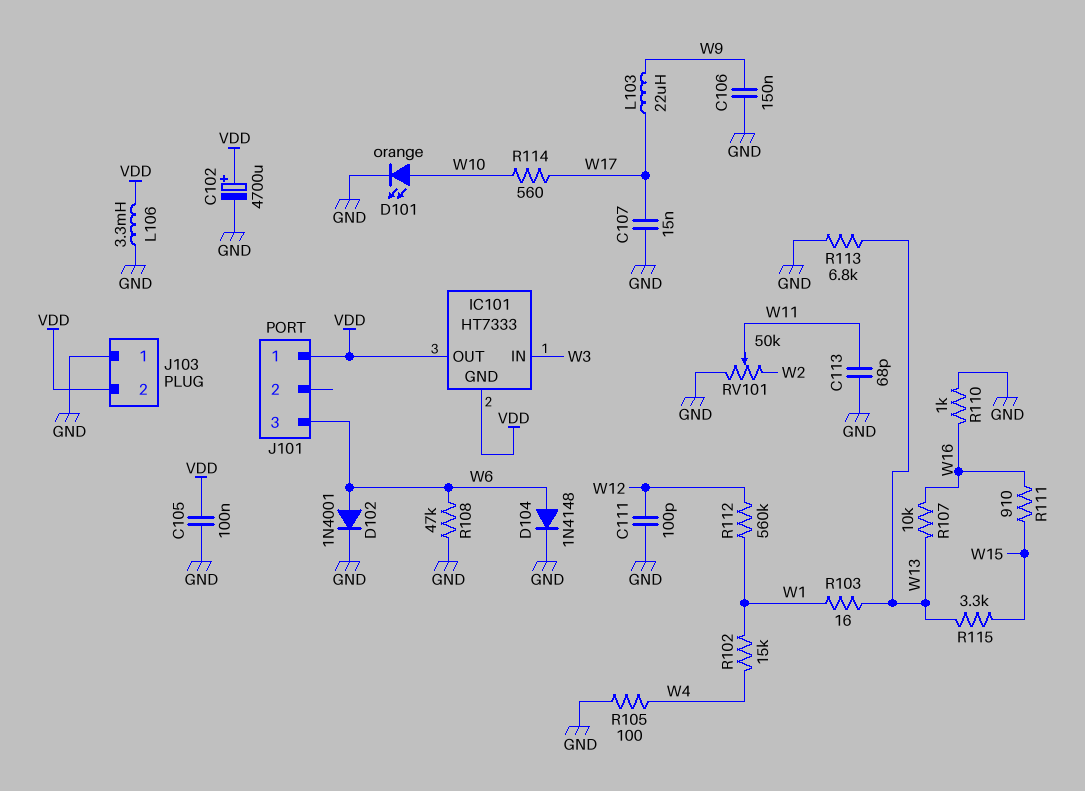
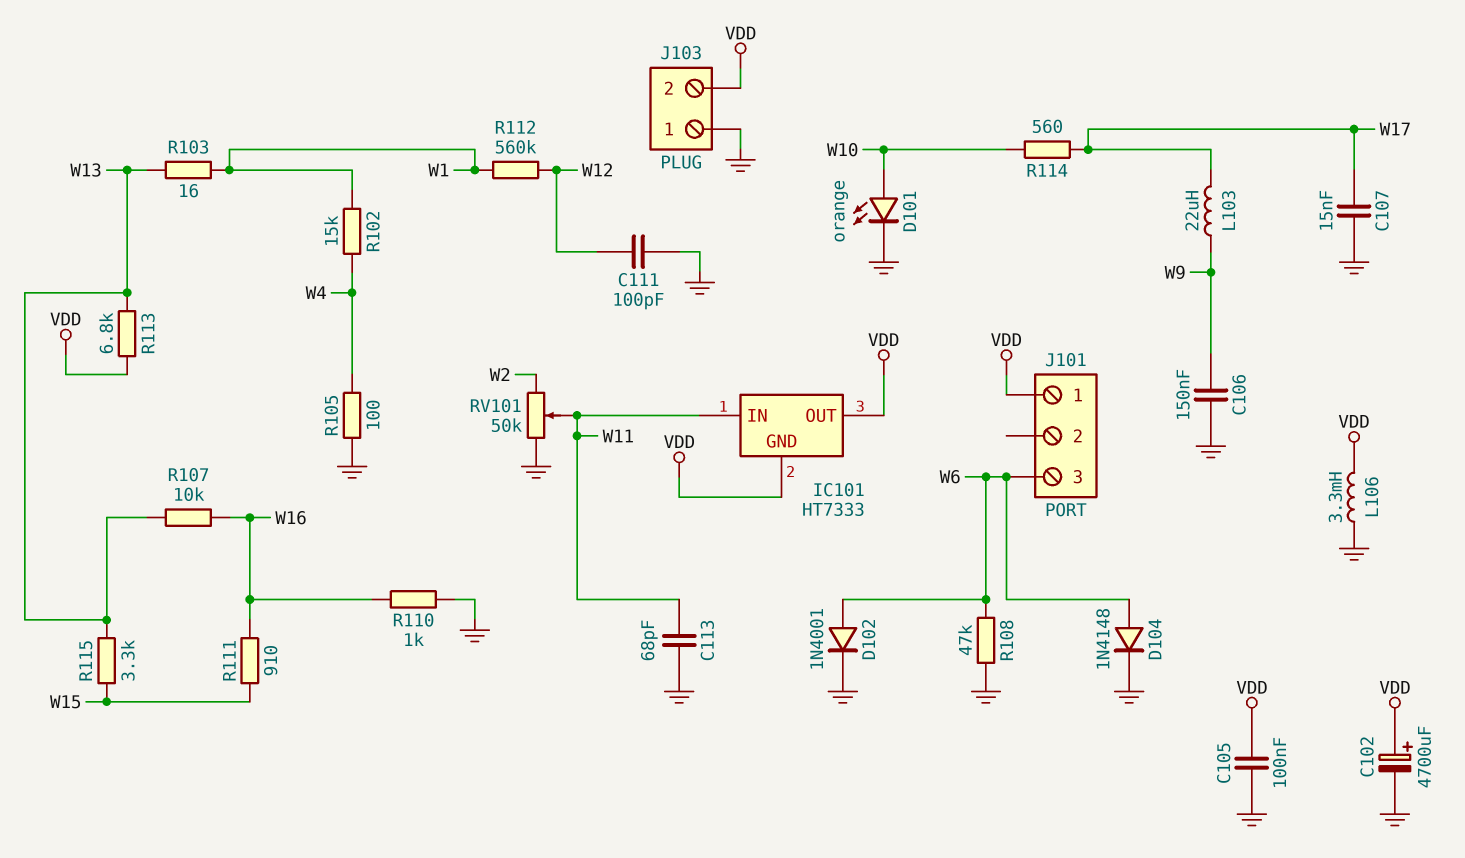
IC101 pin IN: W3 -> W11
R113: 6.8k (GND, W13) -> 6.8k (VDD, W13)

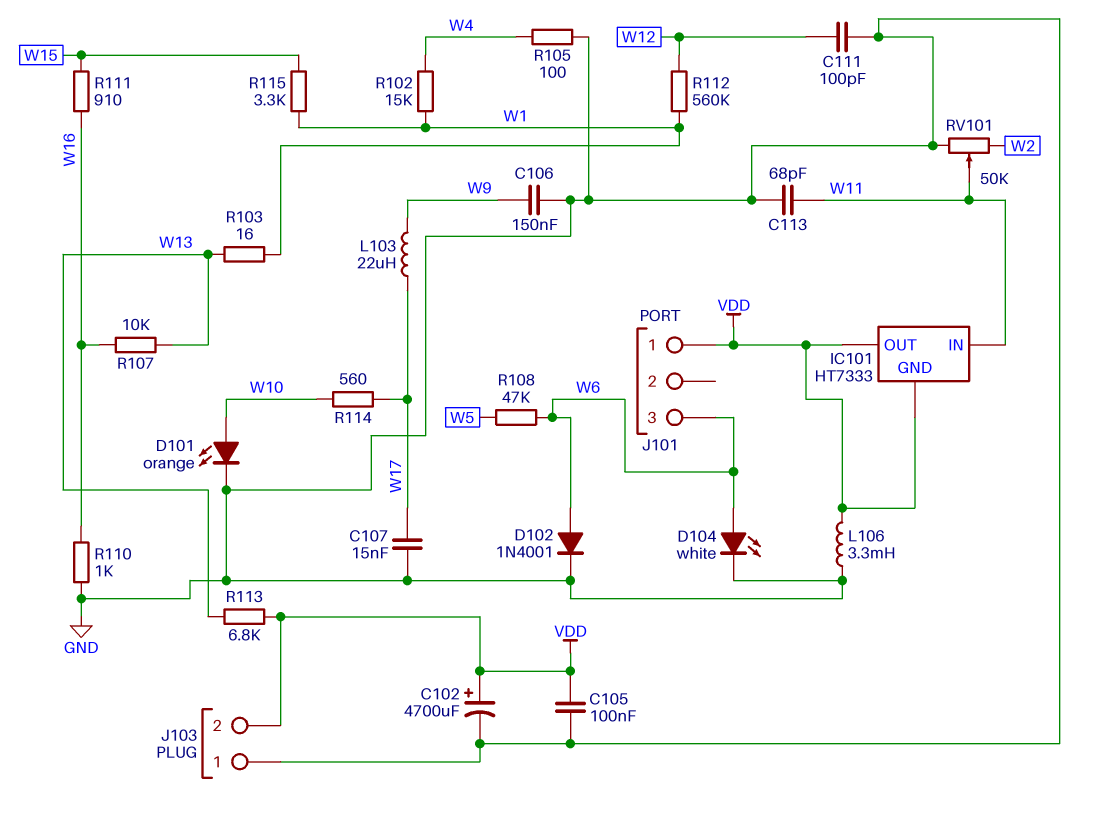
D104: diode 1N4148 (A W6, K GND) -> LED white (A W6, K GND)
R108: 47k (GND, W6) -> 47k (W5, W6)
R115: 3.3k (W13, W15) -> 3.3k (W1, W15)

